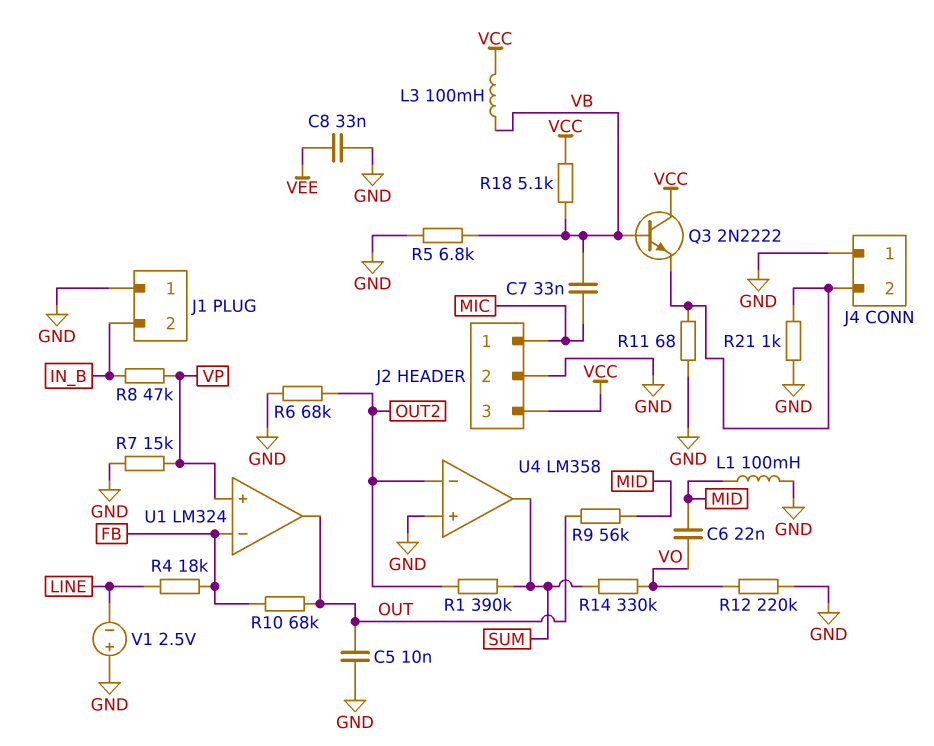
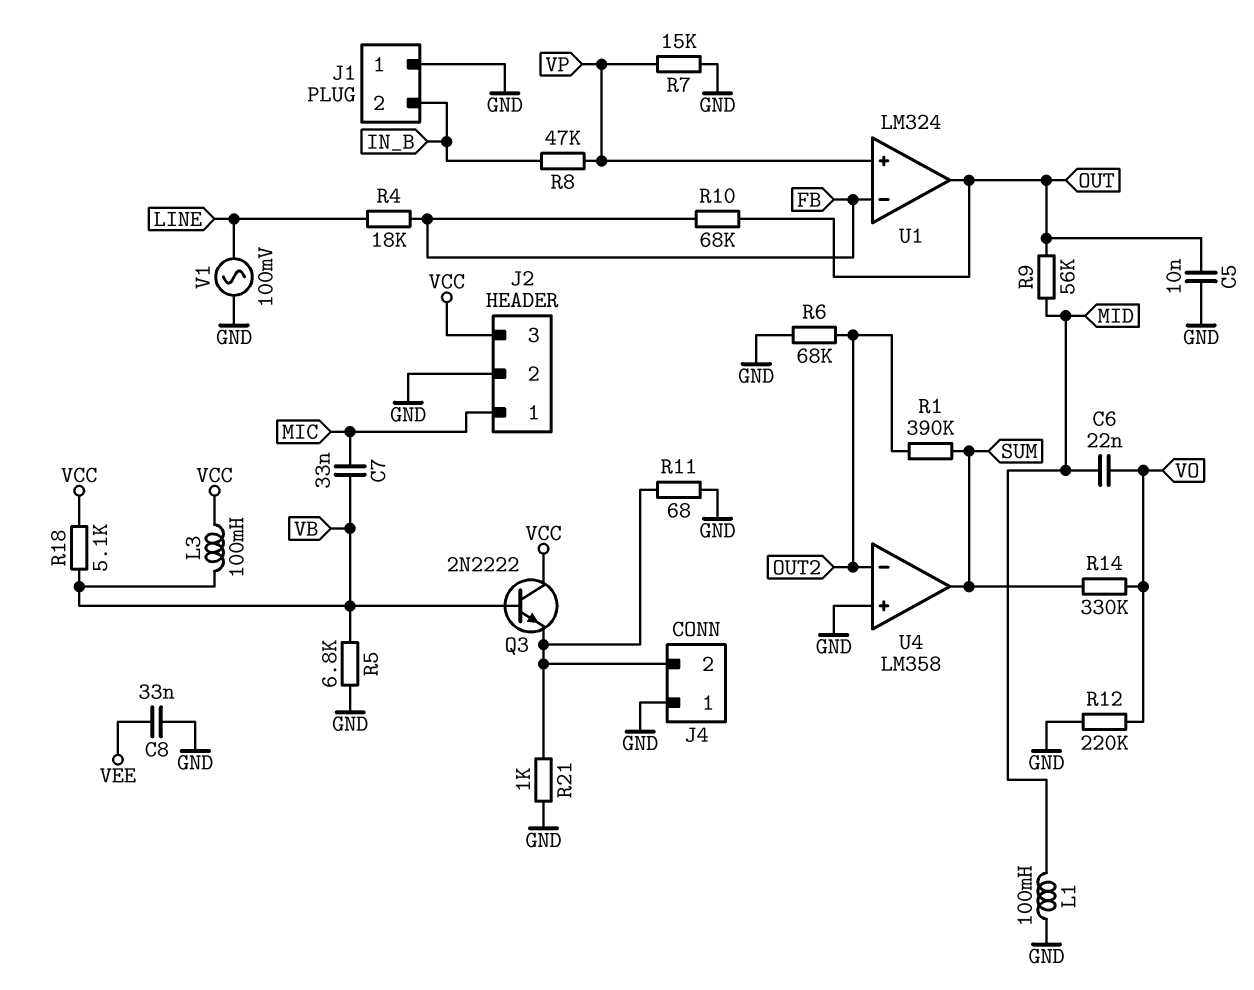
V1: 2.5V (plus GND, minus LINE) -> AC 100mV (GND, LINE)

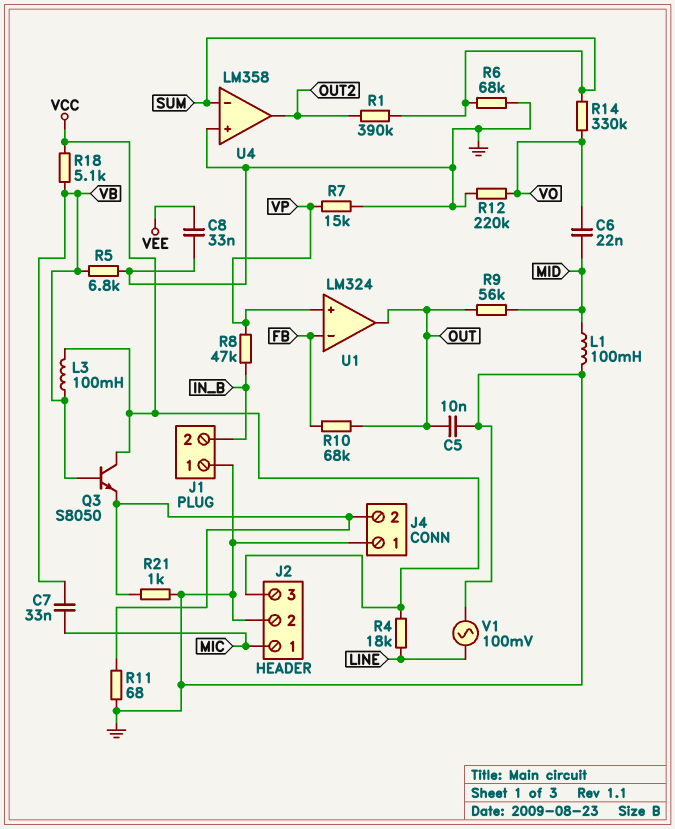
Q3: NPN 2N2222 (B VB, C VCC, E J4/2) -> NPN S8050 (B VB, C VCC, E J4/2)
R4: 18k (FB, LINE) -> 18k (LINE, VCC)
R6: 68k (GND, OUT2) -> 68k (GND, SUM)
U4 pin in-: OUT2 -> SUM
U4 pin out: SUM -> OUT2

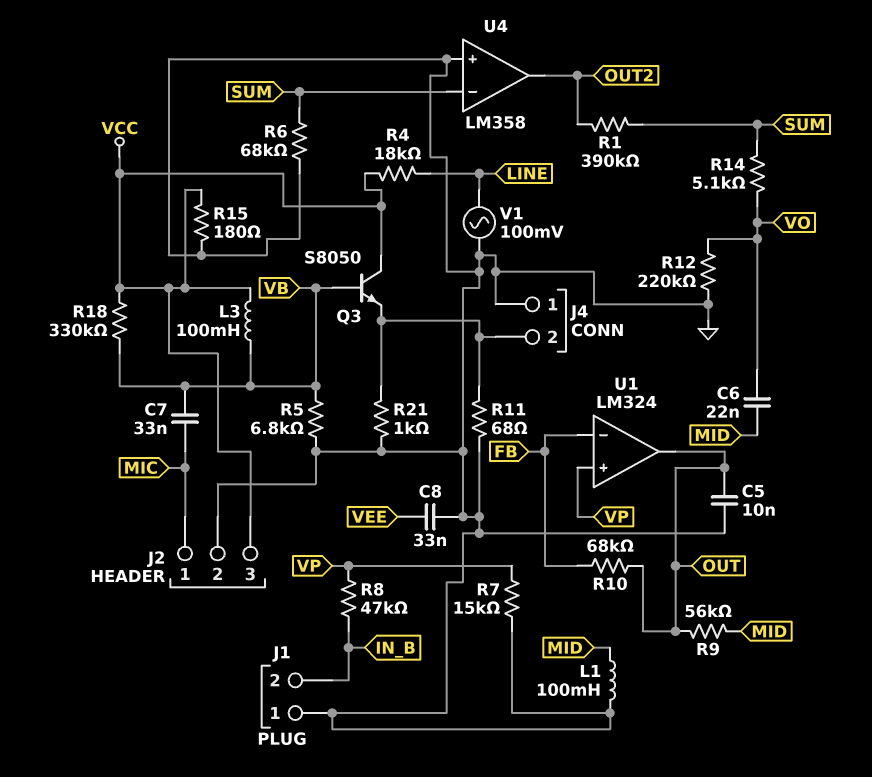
R14: 330k (SUM, VO) -> 5.1k (SUM, VO)
R15: none -> 180 (GND, VCC)
R18: 5.1k (VB, VCC) -> 330k (VB, VCC)

